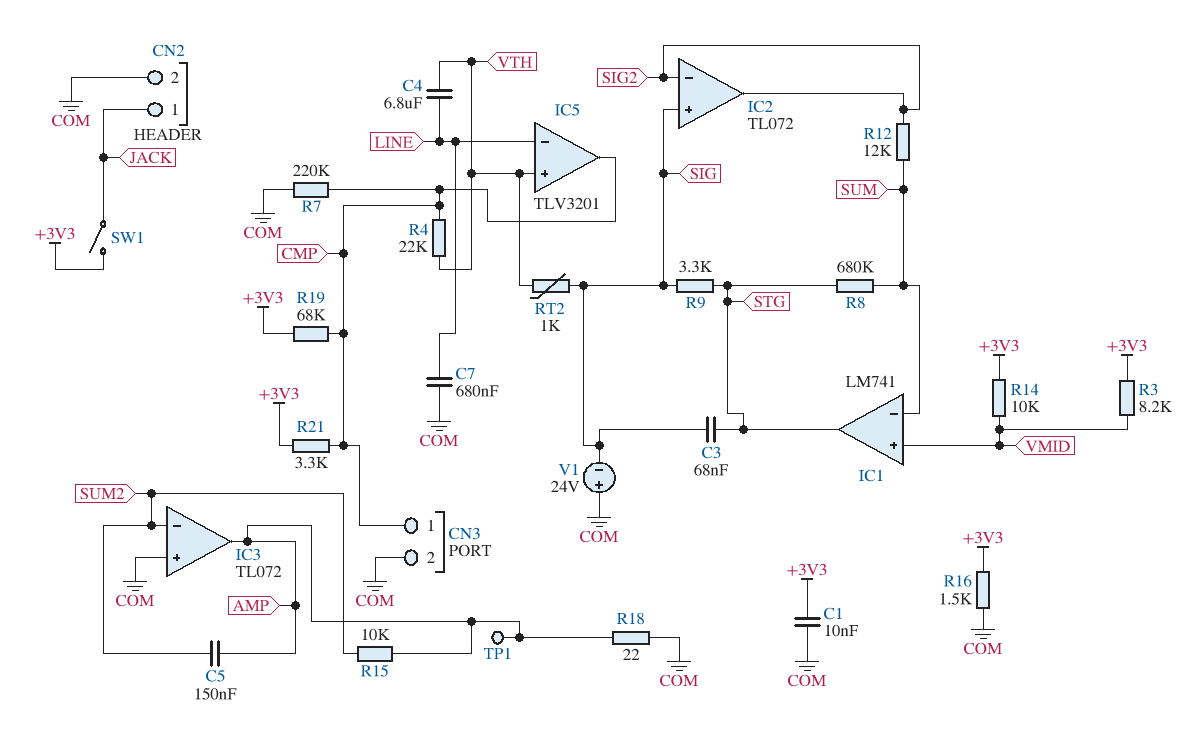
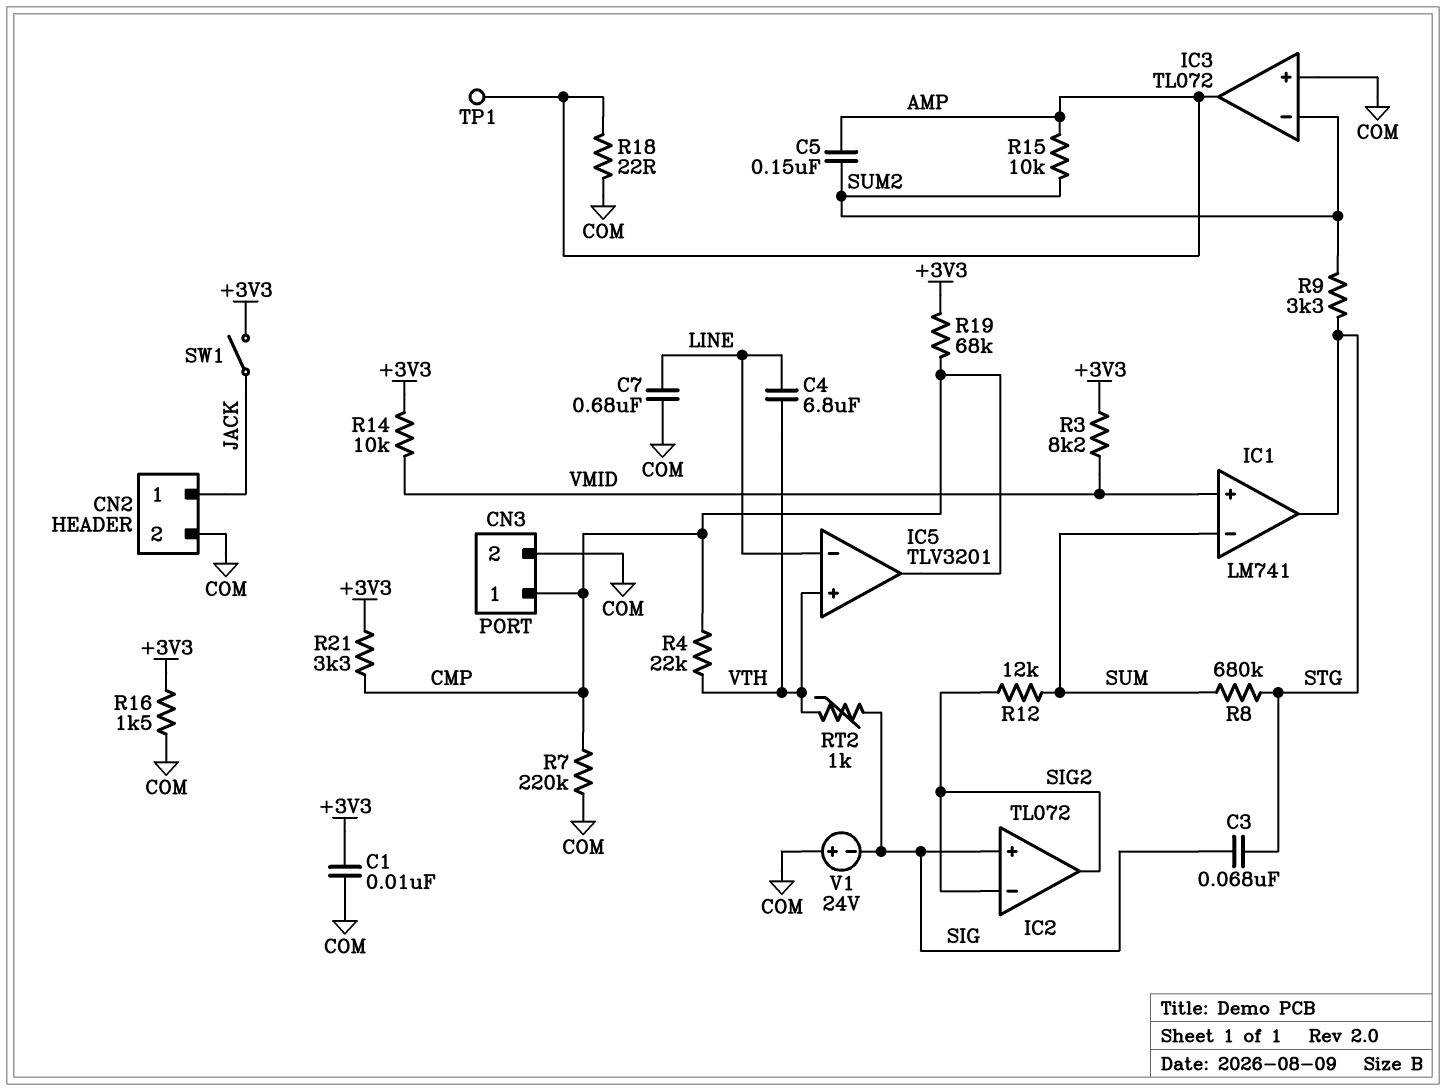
R9: 3.3k (SIG, STG) -> 3.3k (STG, SUM2)

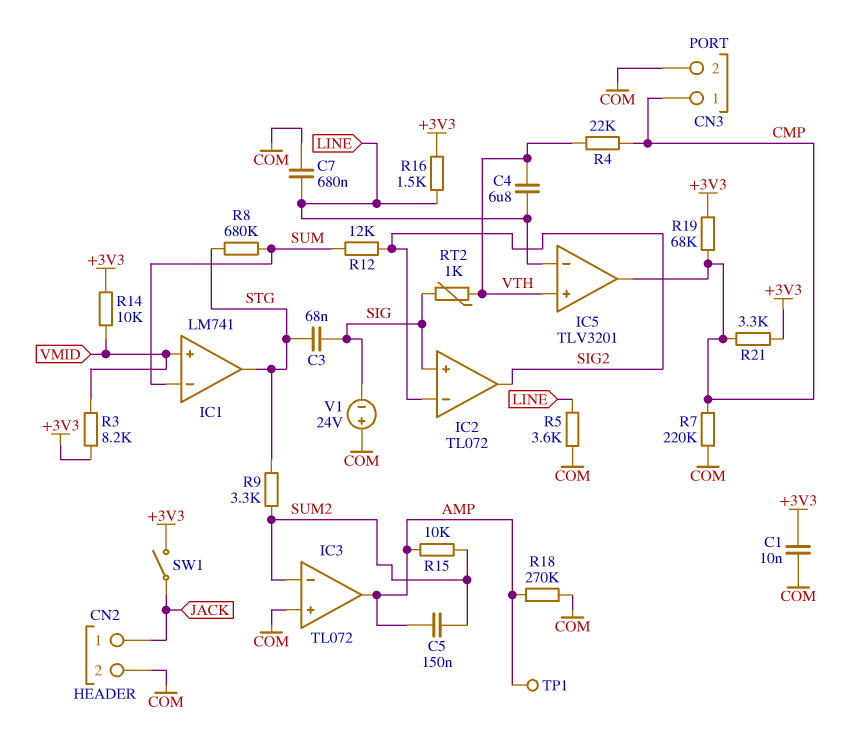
R5: none -> 3.6k (COM, LINE)
R16: 1.5k (+3V3, COM) -> 1.5k (+3V3, LINE)
R18: 22 (AMP, COM) -> 270k (AMP, COM)

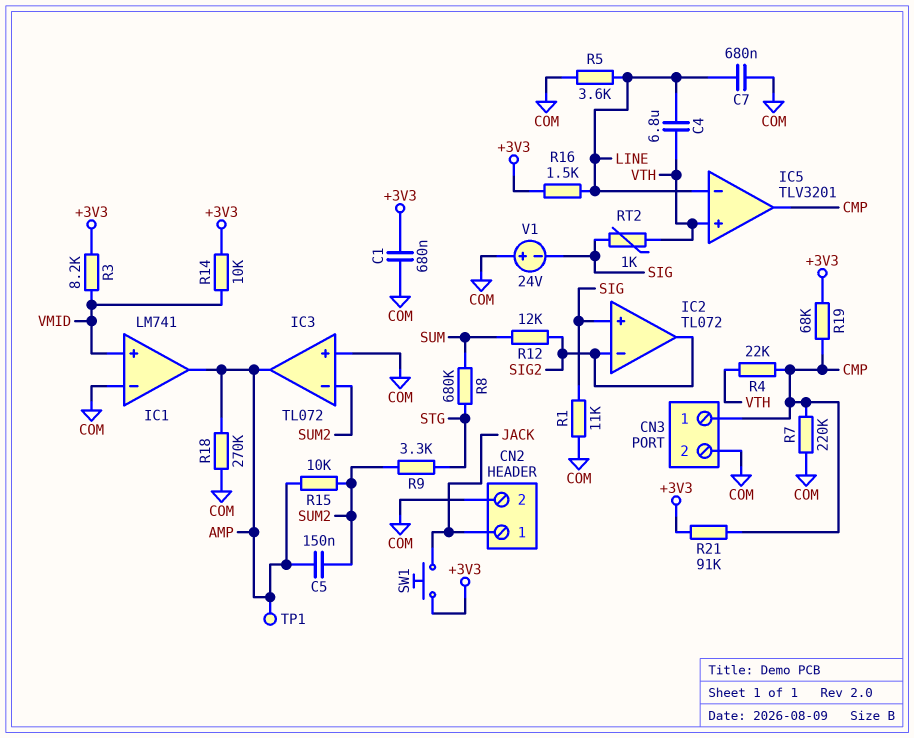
C1: 10nF (+3V3, COM) -> 680nF (+3V3, COM)
C3: 68nF (SIG, STG) -> none
IC1 pin in-: SUM -> COM
IC1 pin out: STG -> AMP
R1: none -> 11k (COM, SIG)
R21: 3.3k (+3V3, CMP) -> 91k (+3V3, CMP)
SW1: switch (+3V3, JACK) -> button (+3V3, JACK)

